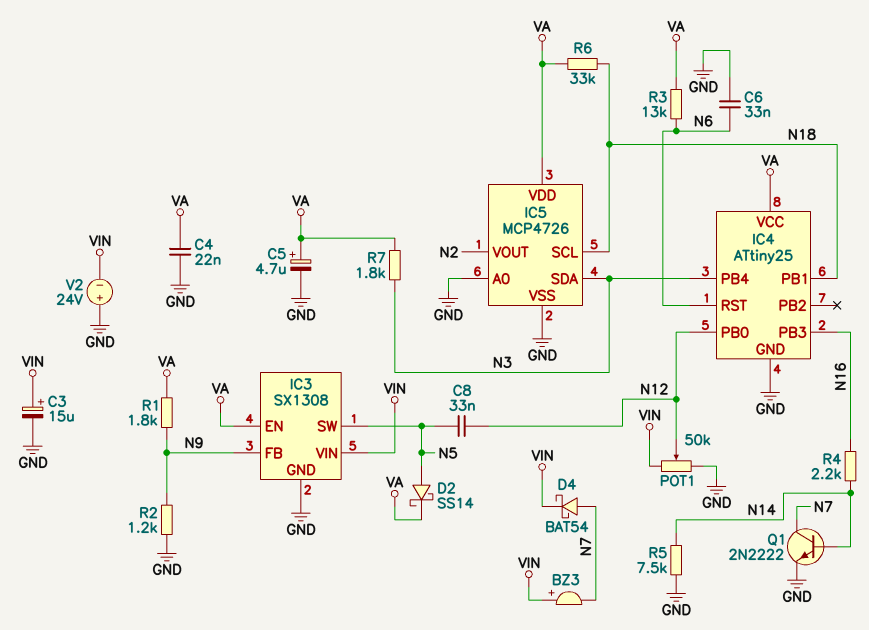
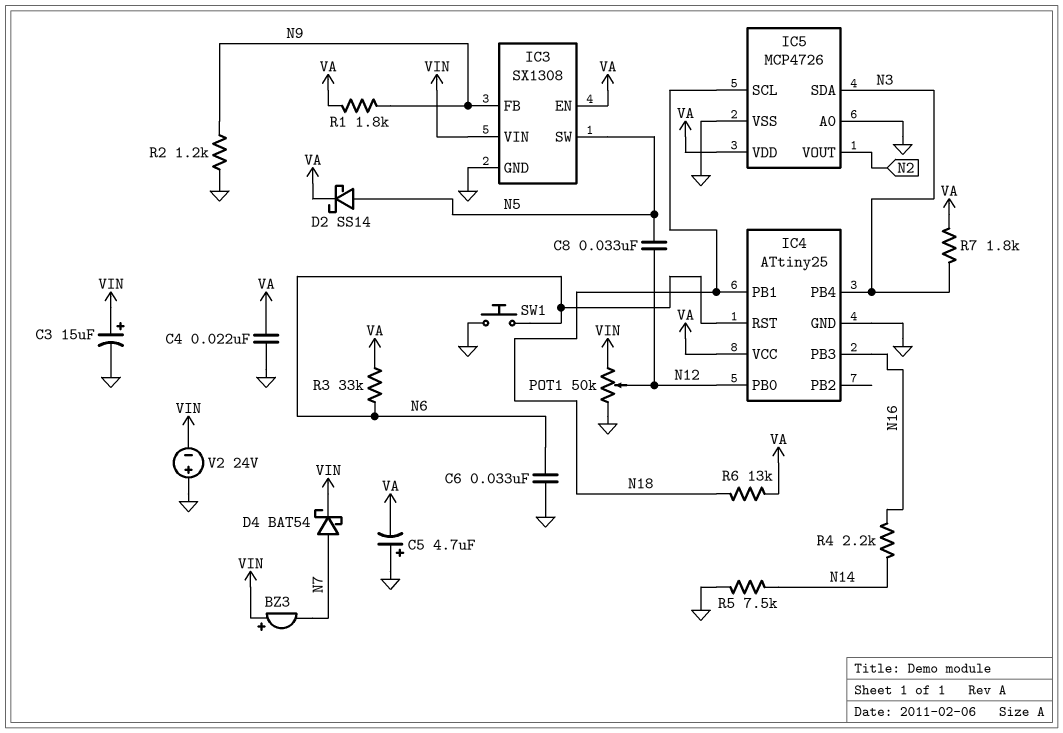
C5: 4.7uF (plus VA, minus GND) -> 4.7uF (plus GND, minus VA)
Q1: NPN 2N2222 (B N14, C N7, E GND) -> none
R3: 13k (N6, VA) -> 33k (N6, VA)
R6: 33k (N18, VA) -> 13k (N18, VA)
SW1: none -> button (GND, N6)

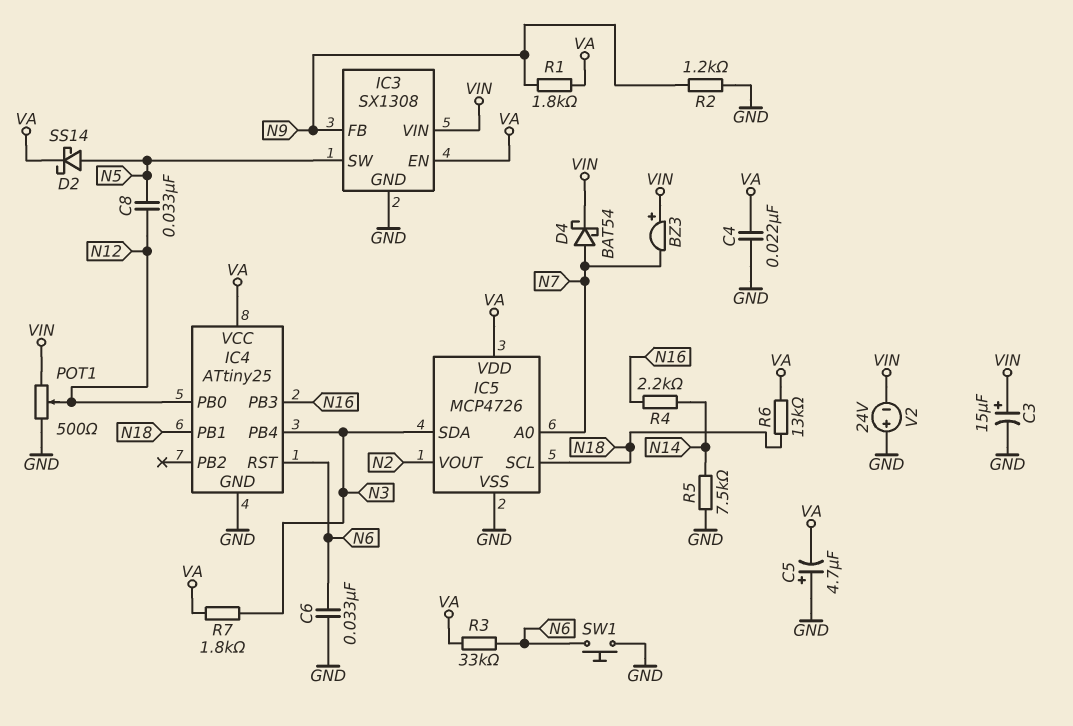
IC5 pin A0: GND -> N7
POT1: 50k (GND, VIN, wiper N12) -> 500 (GND, VIN, wiper N12)

